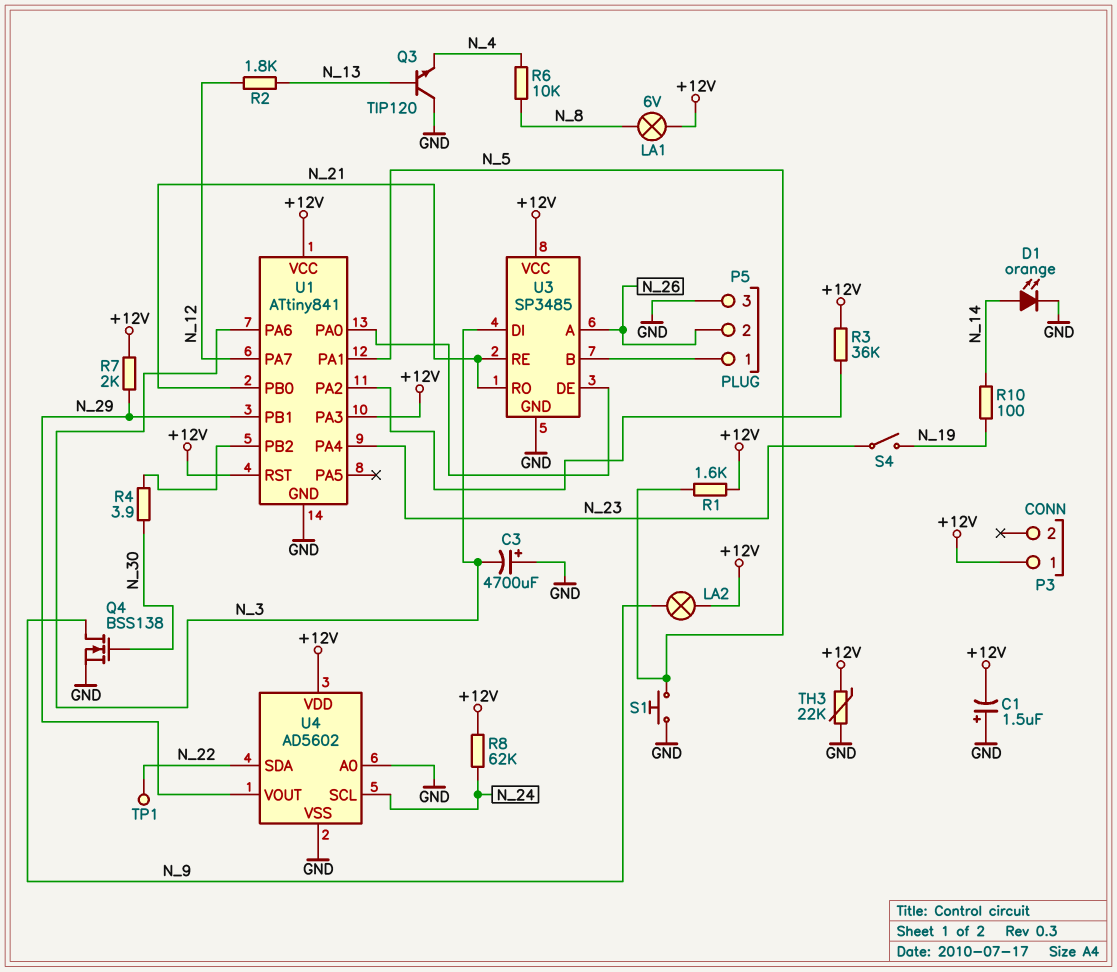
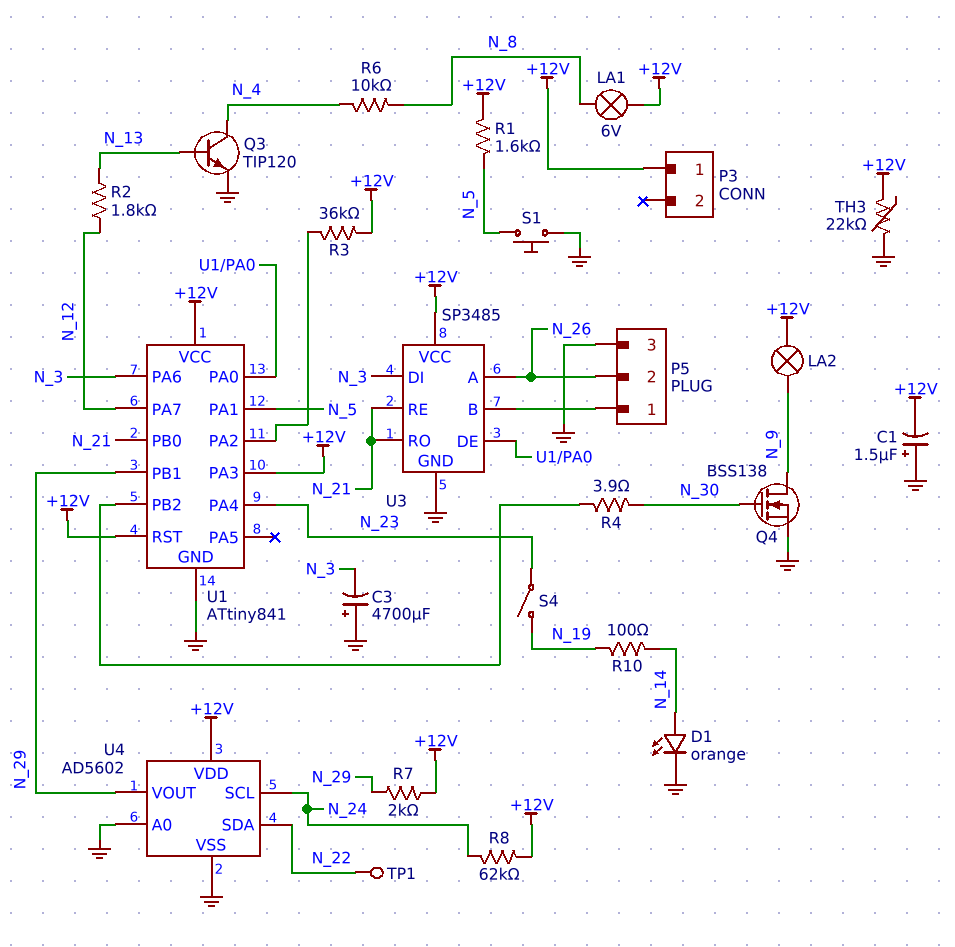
Q3: NPN TIP120 (B N_13, C GND, E N_4) -> NPN TIP120 (B N_13, C N_4, E GND)

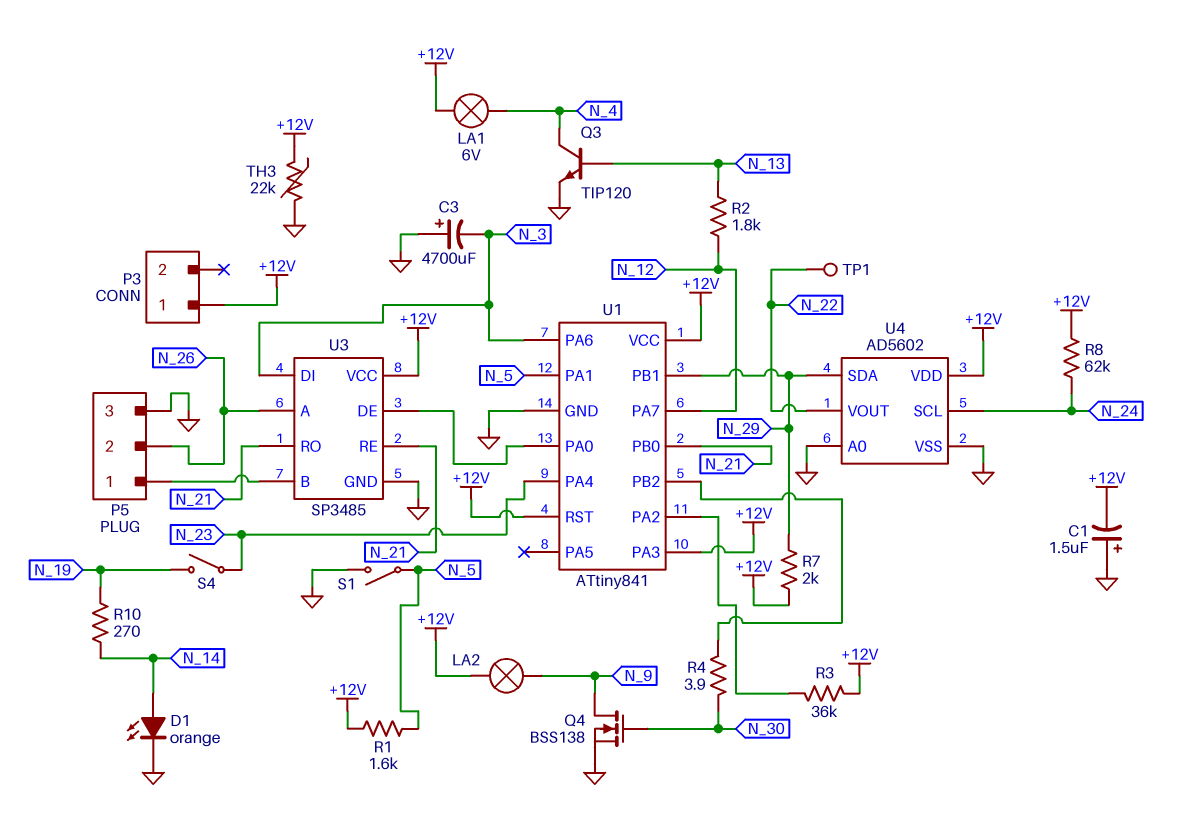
LA1: lamp 6V (+12V, N_8) -> lamp 6V (+12V, N_4)
R6: 10k (N_4, N_8) -> none
R10: 100 (N_14, N_19) -> 270 (N_14, N_19)
S1: button (GND, N_5) -> switch (GND, N_5)
U4 pin SDA: N_22 -> N_29
U4 pin VOUT: N_29 -> N_22

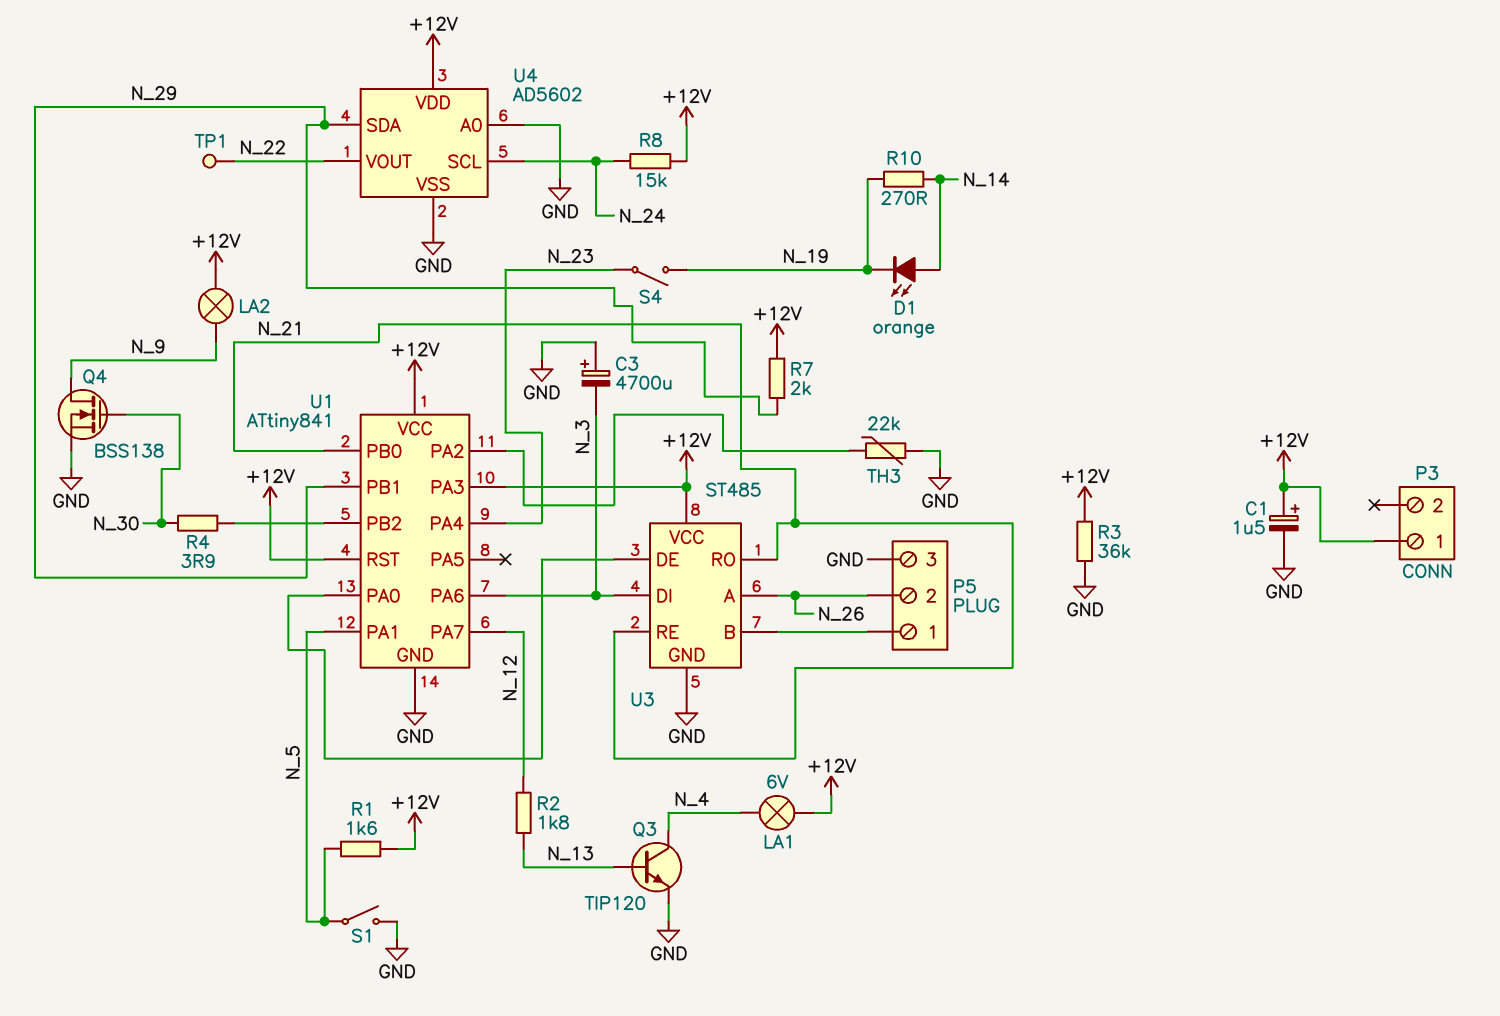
C1: 1.5uF (plus GND, minus +12V) -> 1.5uF (plus +12V, minus GND)
D1: LED orange (A N_14, K GND) -> LED orange (A N_14, K N_19)
R3: 36k (+12V, U1/PA2) -> 36k (+12V, GND)
R8: 62k (+12V, N_24) -> 15k (+12V, N_24)
TH3: 22k (+12V, GND) -> 22k (GND, U1/PA2)
U3: SP3485 -> ST485

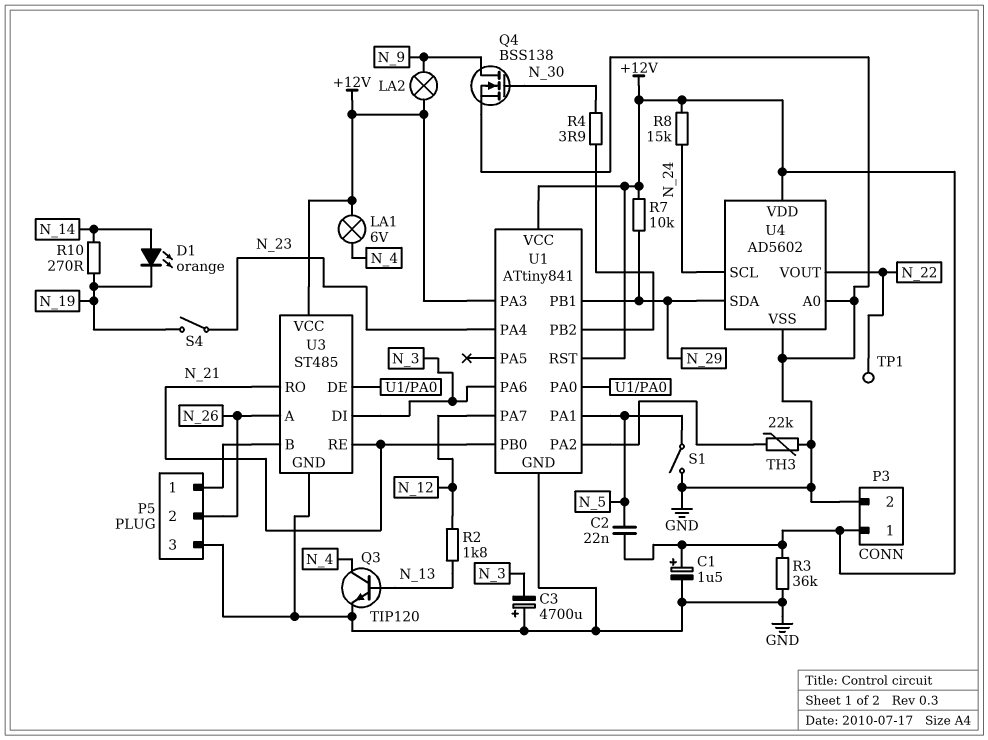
C2: none -> 22nF (+12V, N_5)
P3 pin 2: none -> GND
R1: 1.6k (+12V, N_5) -> none
R7: 2k (+12V, N_29) -> 10k (+12V, N_29)

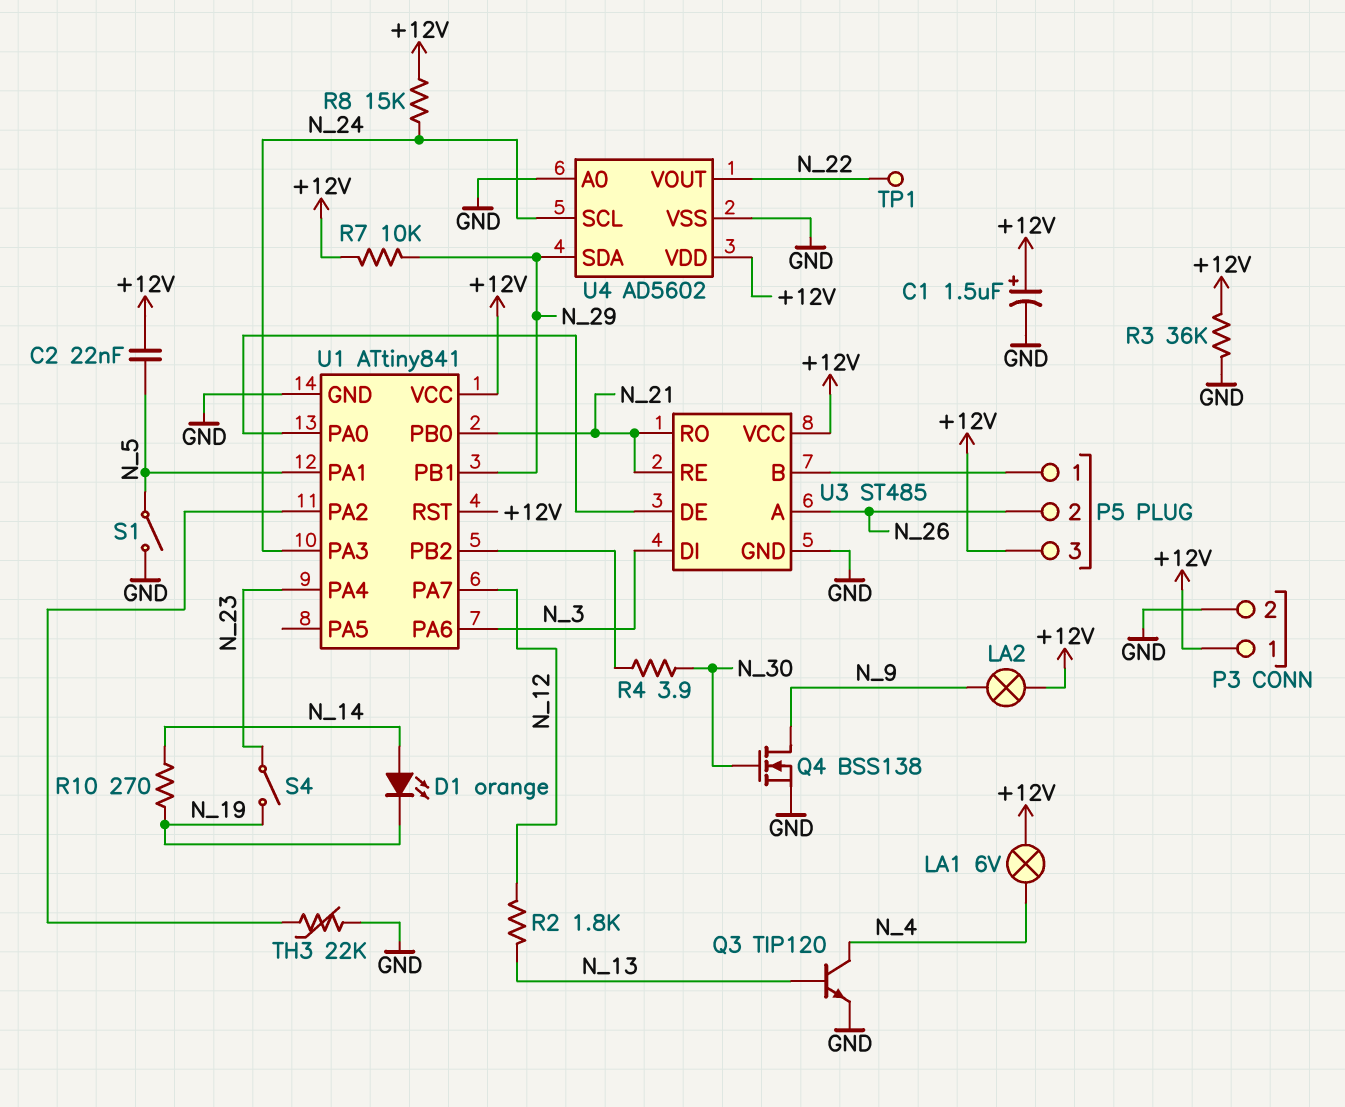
C3: 4700uF (plus GND, minus N_3) -> none
P5 pin 3: GND -> +12V
U1 pin PA3: +12V -> N_24

